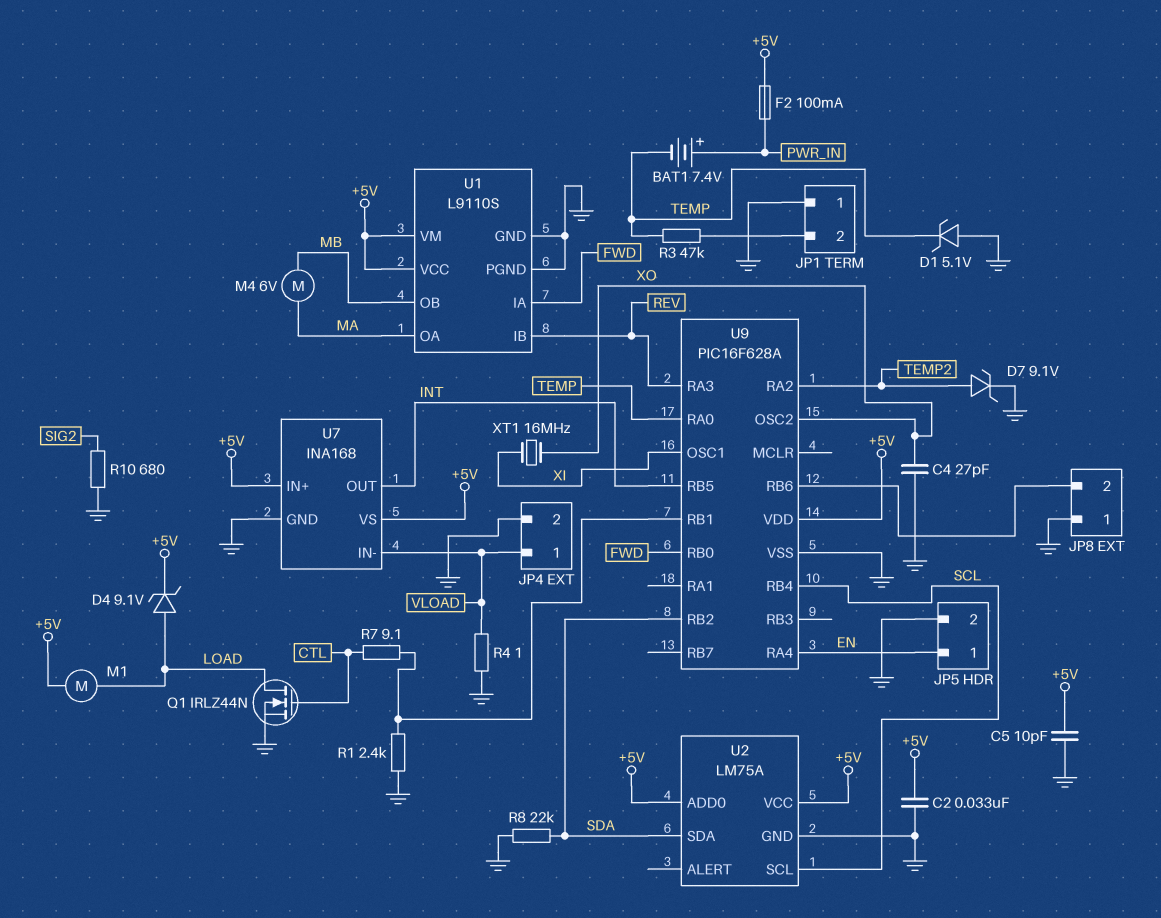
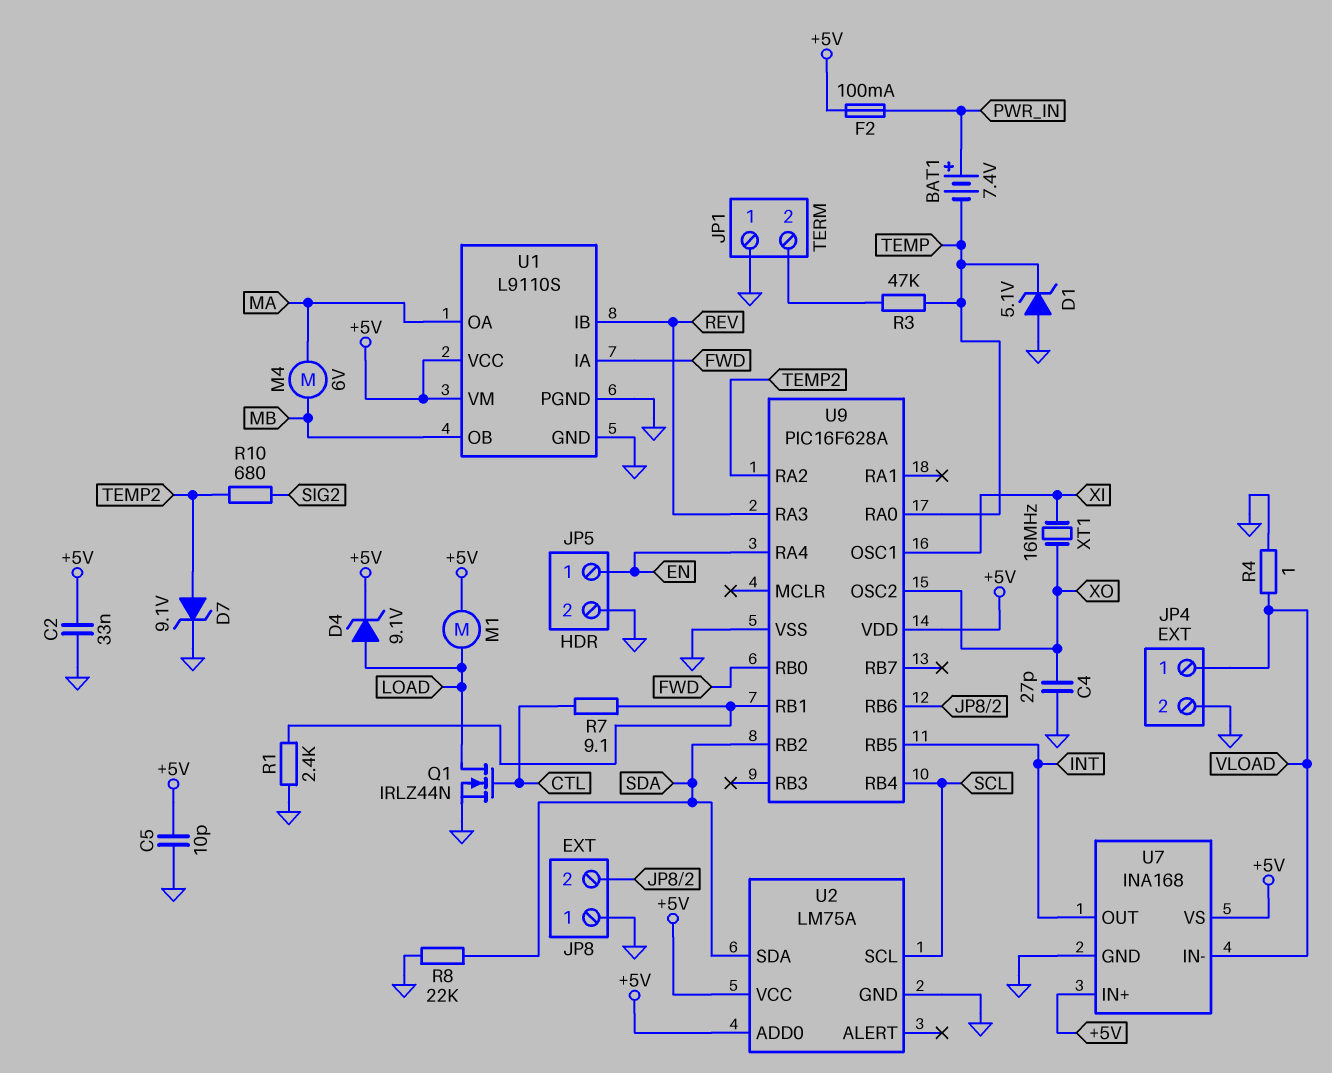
R10: 680 (GND, SIG2) -> 680 (SIG2, TEMP2)

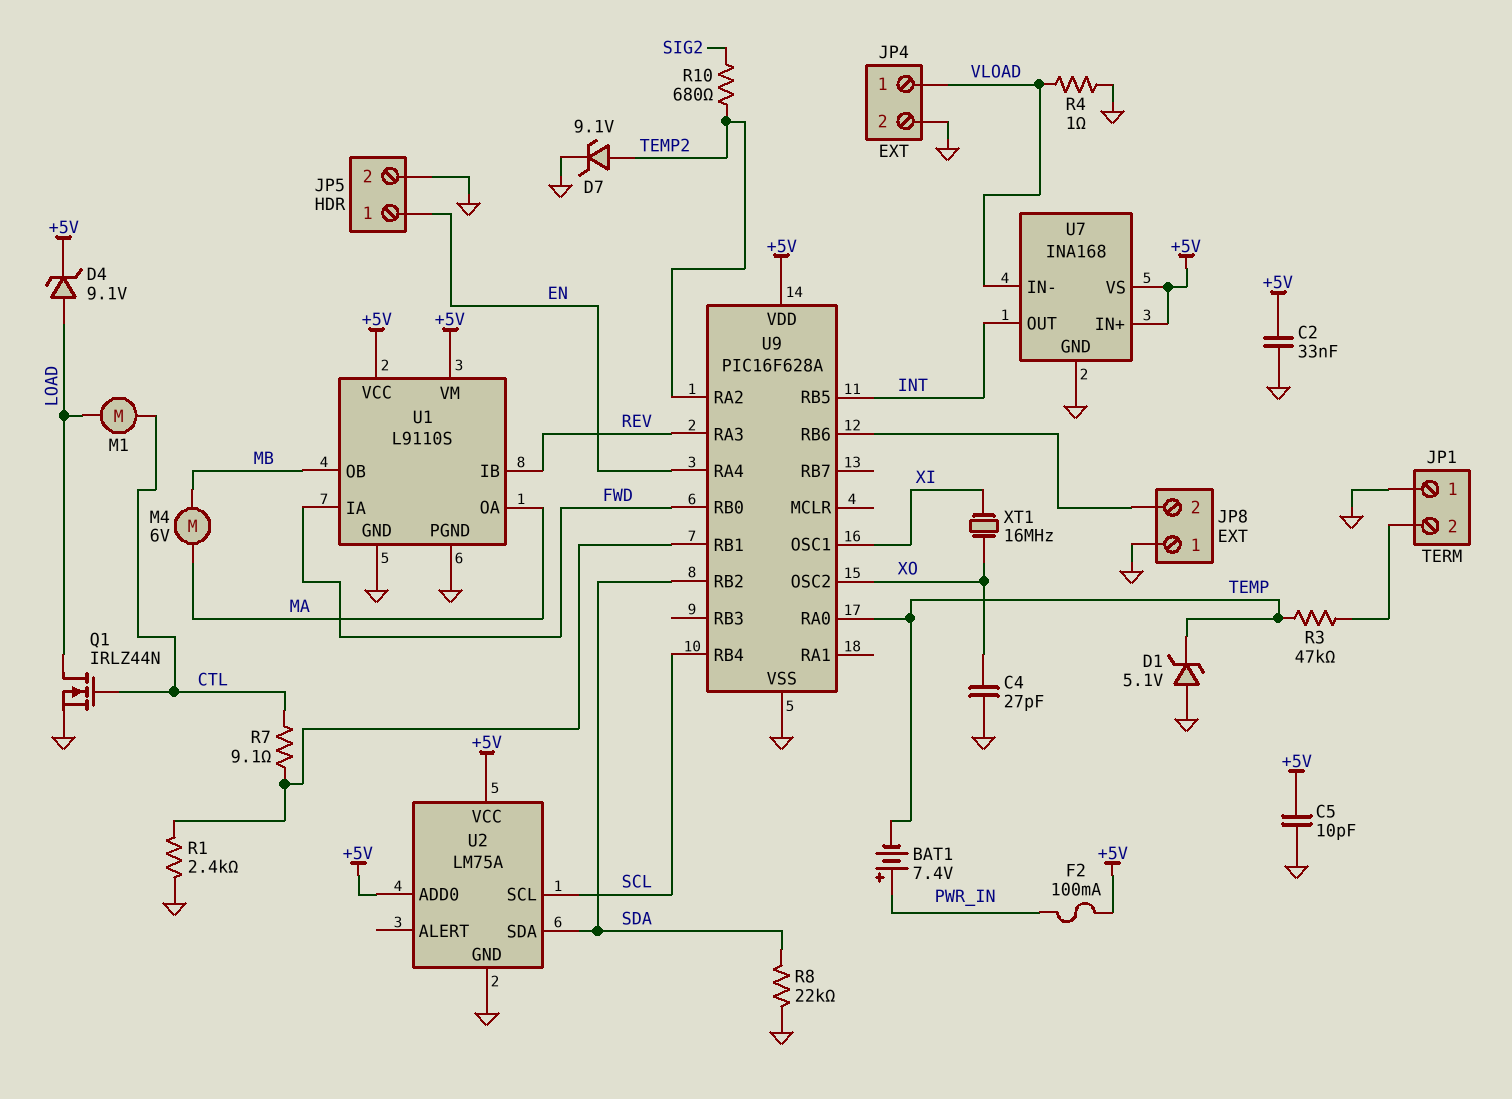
M1: motor (+5V, LOAD) -> motor (CTL, LOAD)

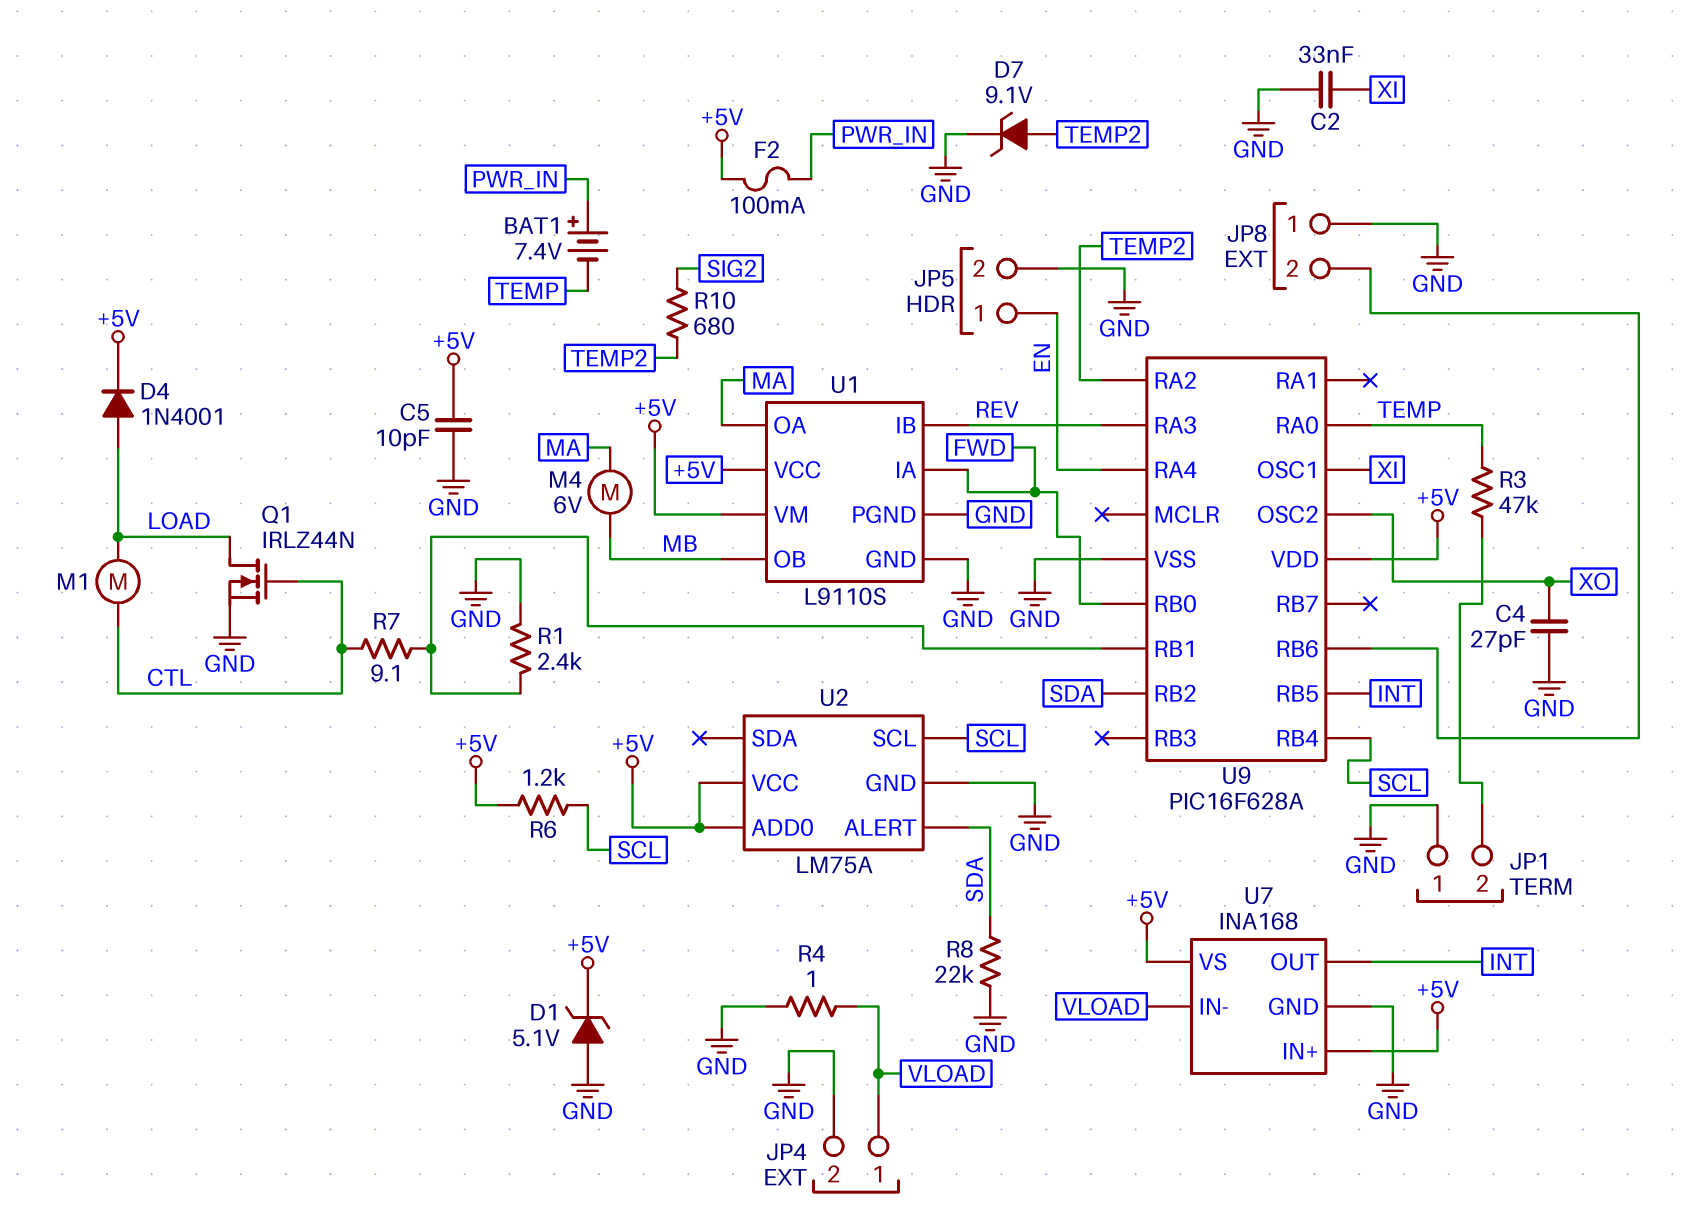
C2: 33nF (+5V, GND) -> 33nF (GND, XI)
D1: zener 5.1V (A GND, K TEMP) -> zener 5.1V (A GND, K +5V)
D4: zener 9.1V (A LOAD, K +5V) -> diode 1N4001 (A LOAD, K +5V)
R6: none -> 1.2k (+5V, SCL)
U2 pin ALERT: none -> SDA
U2 pin SDA: SDA -> none
XT1: 16MHz (XI, XO) -> none

